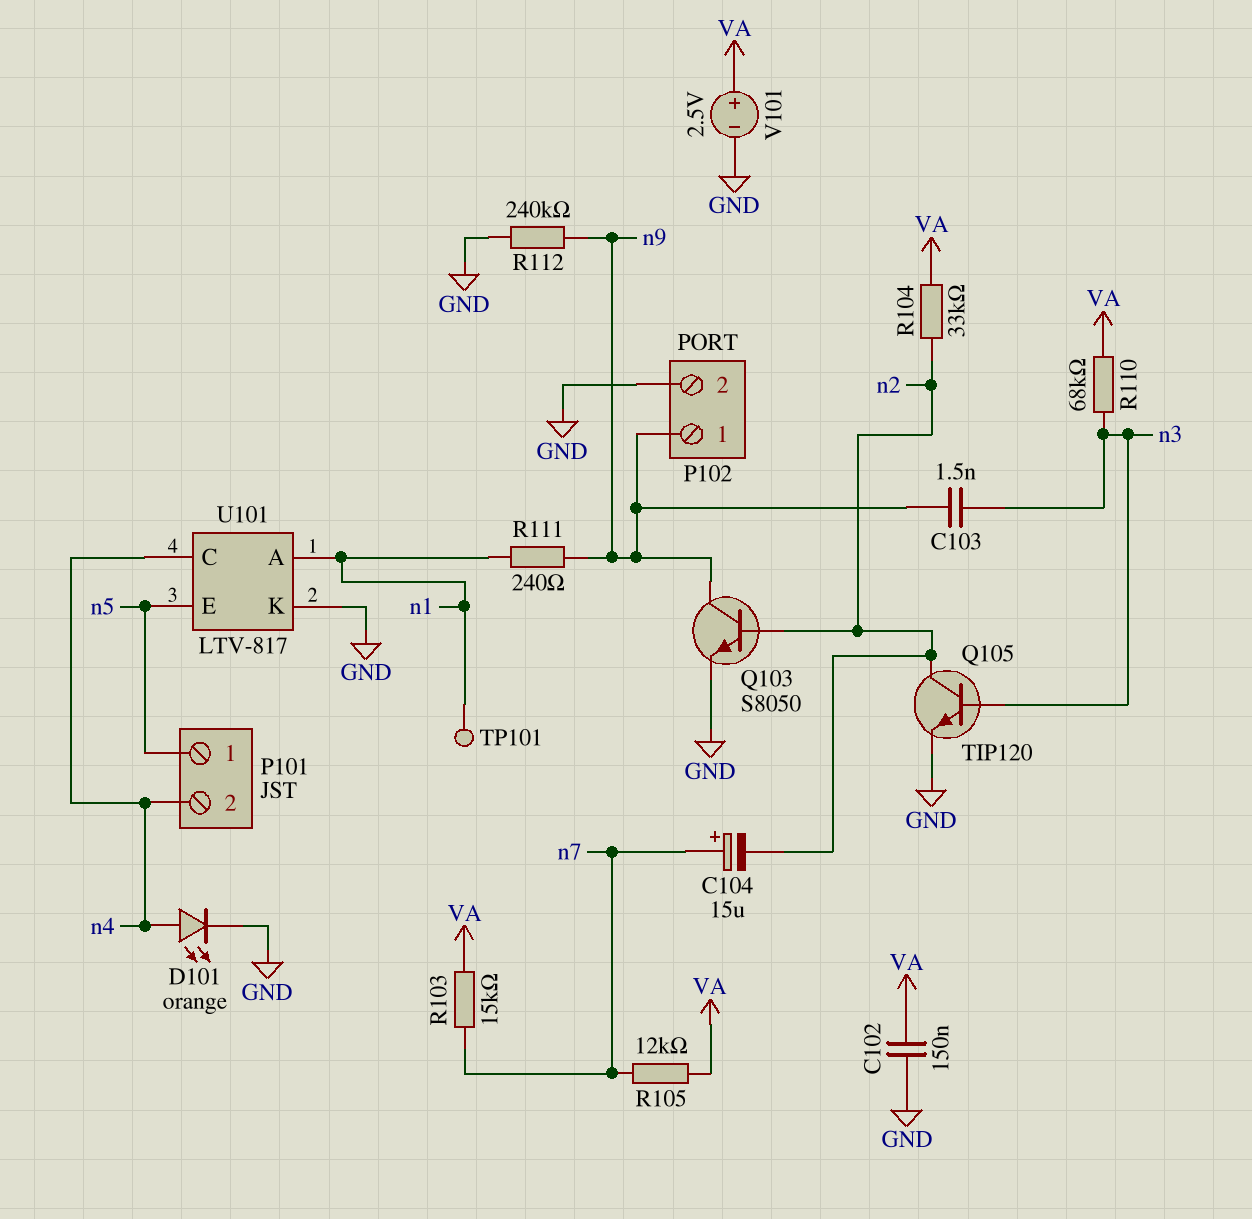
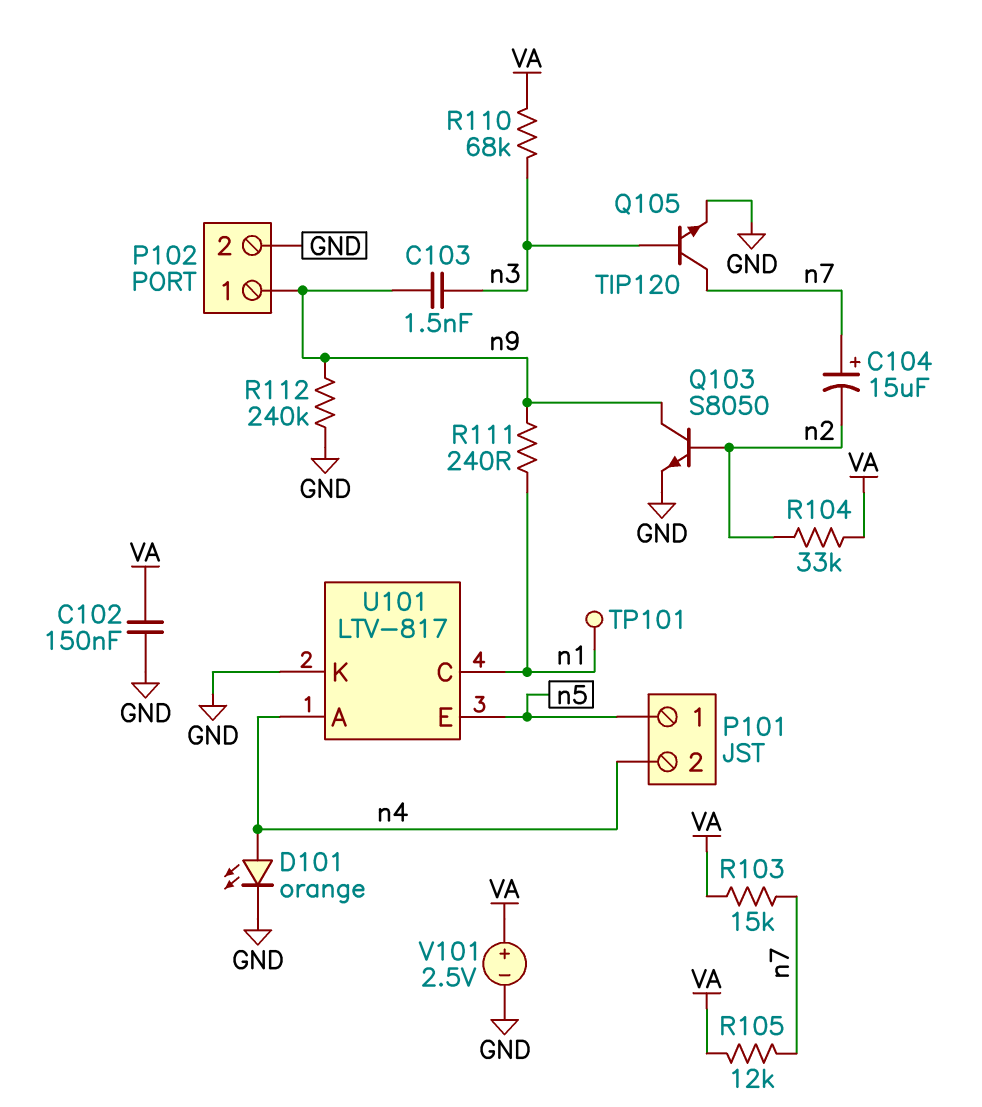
Q105: NPN TIP120 (B n3, C n2, E GND) -> NPN TIP120 (B n3, C n7, E GND)
U101 pin A: n1 -> n4
U101 pin C: n4 -> n1

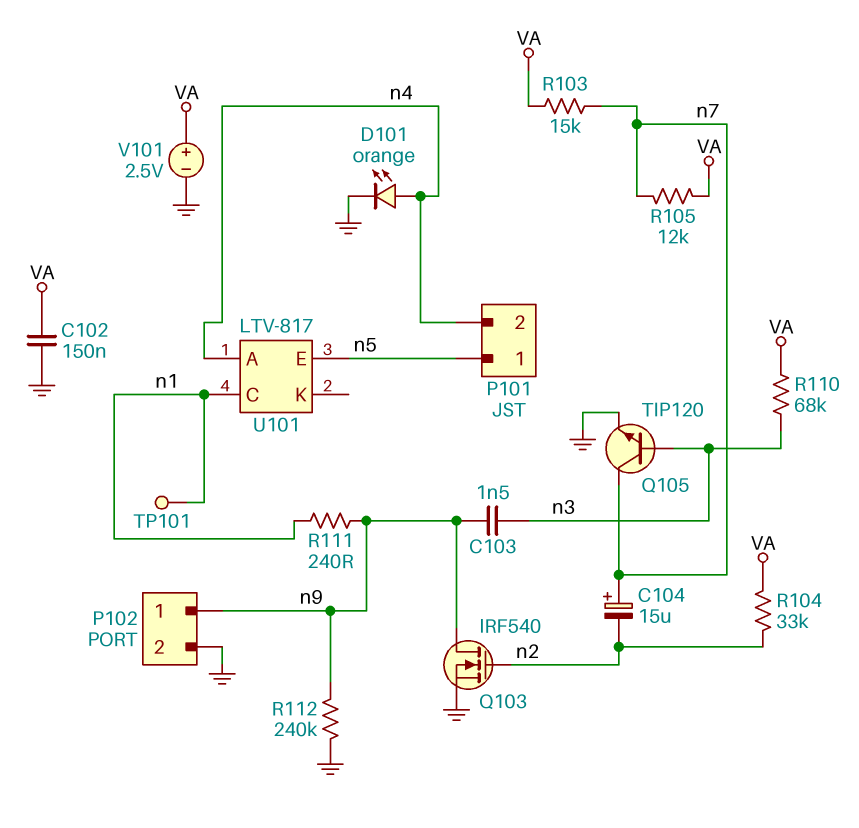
Q103: NPN S8050 (B n2, C n9, E GND) -> NMOS IRF540 (G n2, D n9, S GND)
U101 pin K: GND -> none

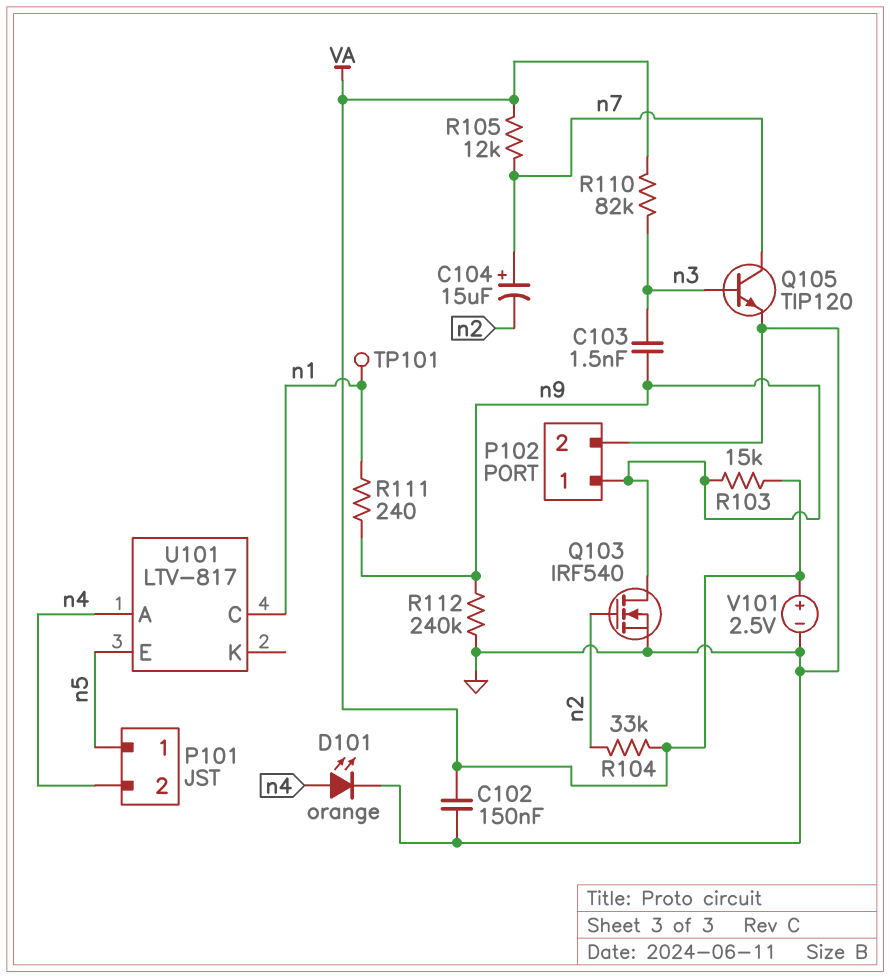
R103: 15k (VA, n7) -> 15k (VA, n9)
R110: 68k (VA, n3) -> 82k (VA, n3)

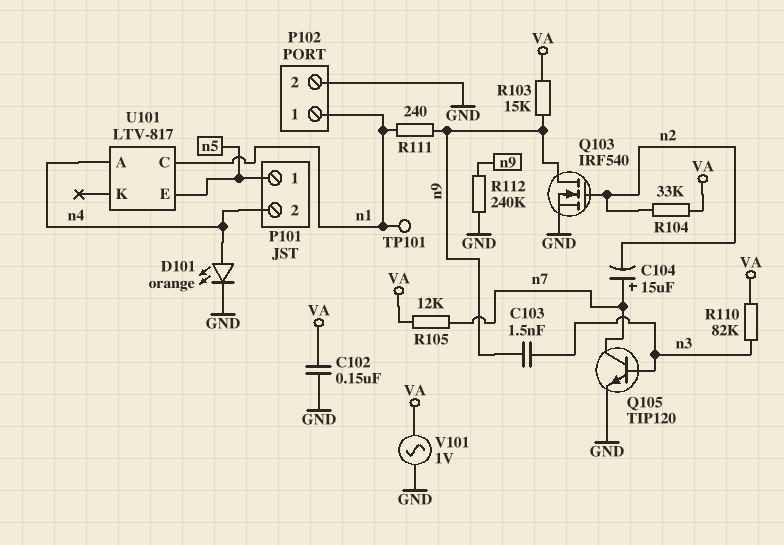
P102 pin 1: n9 -> n1
V101: 2.5V (plus VA, minus GND) -> AC 1V (GND, VA)

